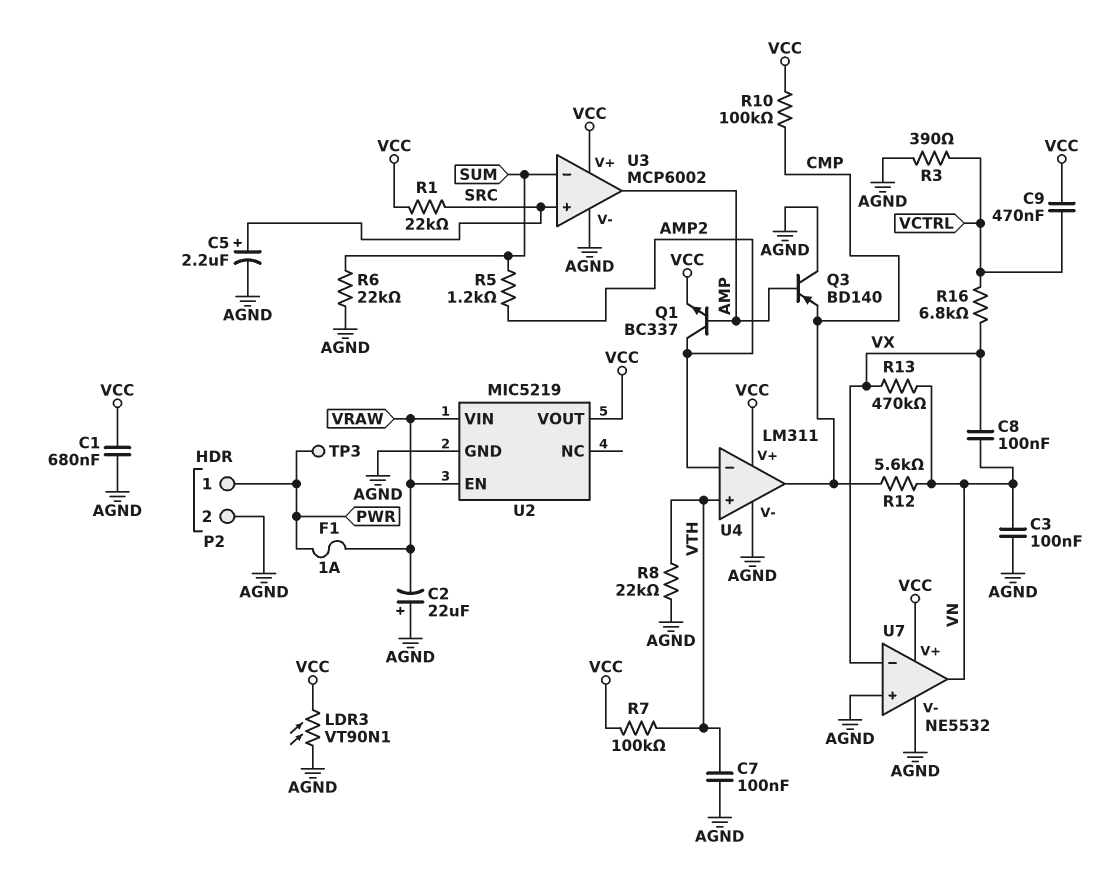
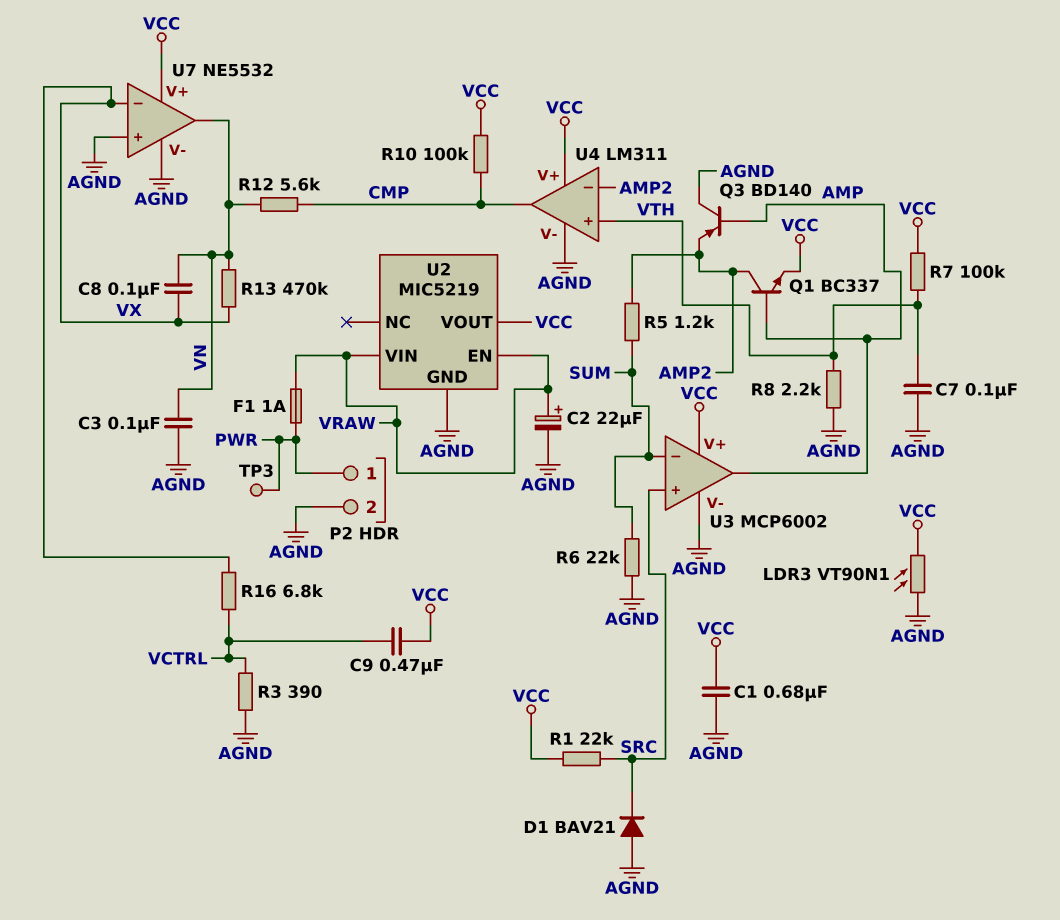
C2: 22uF (plus AGND, minus VRAW) -> 22uF (plus VRAW, minus AGND)
C5: 2.2uF (plus SRC, minus AGND) -> none
D1: none -> diode BAV21 (A AGND, K SRC)
Q3: PNP BD140 (B AMP, C AGND, E CMP) -> PNP BD140 (B AMP, C AGND, E AMP2)
R8: 22k (AGND, VTH) -> 2.2k (AGND, VTH)

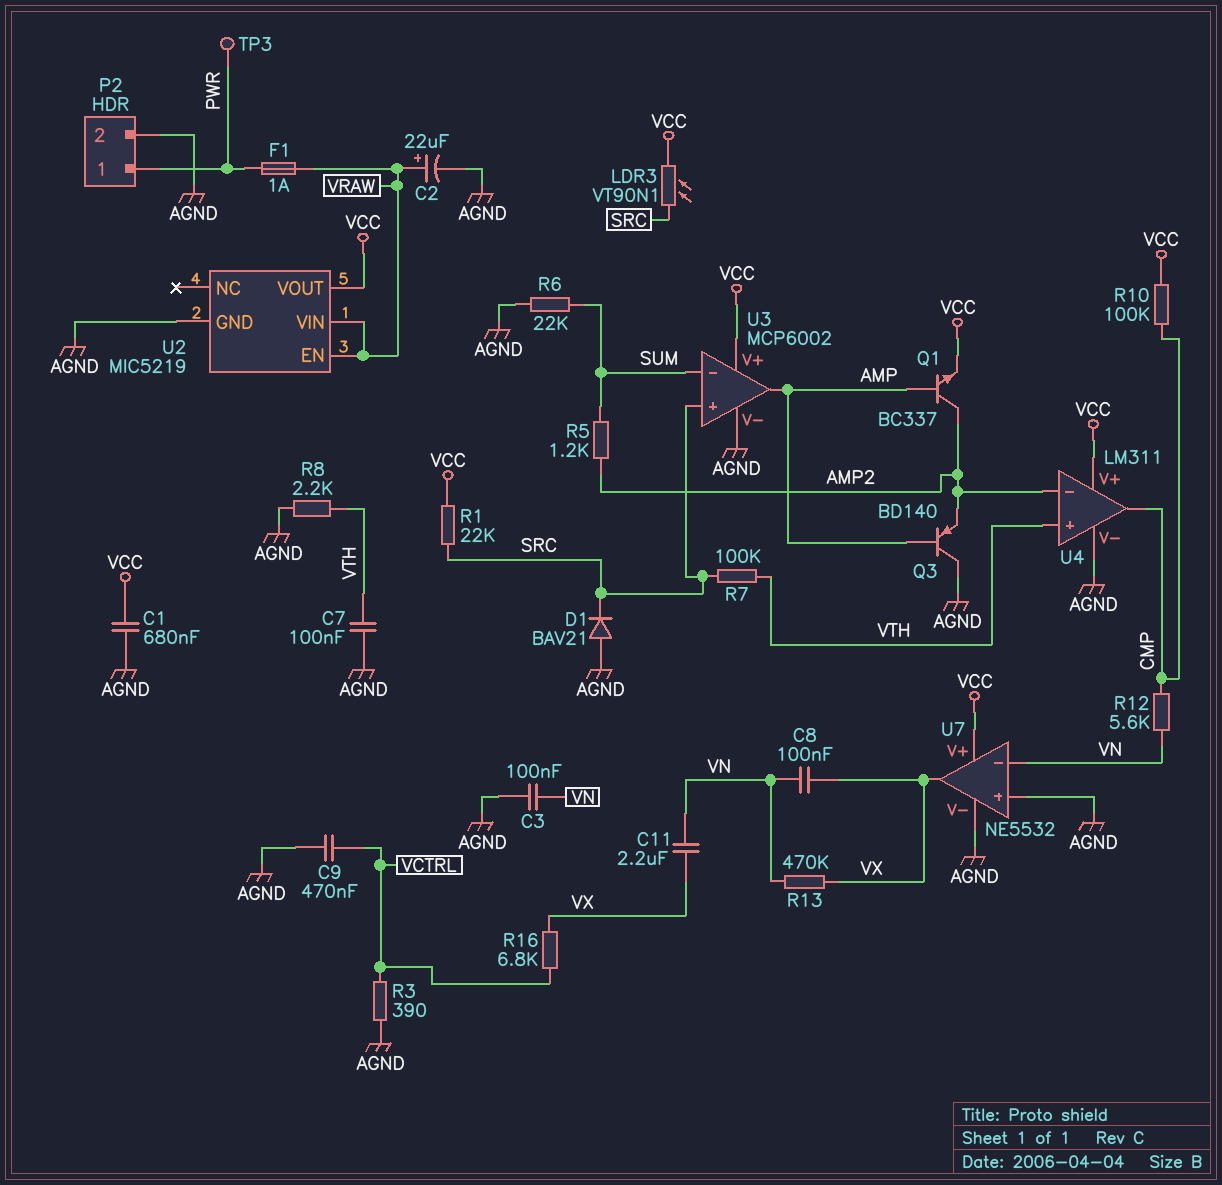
C9: 470nF (VCC, VCTRL) -> 470nF (AGND, VCTRL)
C11: none -> 2.2uF (VN, VX)
LDR3: VT90N1 (AGND, VCC) -> VT90N1 (SRC, VCC)
R7: 100k (VCC, VTH) -> 100k (SRC, VTH)
U7 pin in-: VX -> VN
U7 pin out: VN -> VX

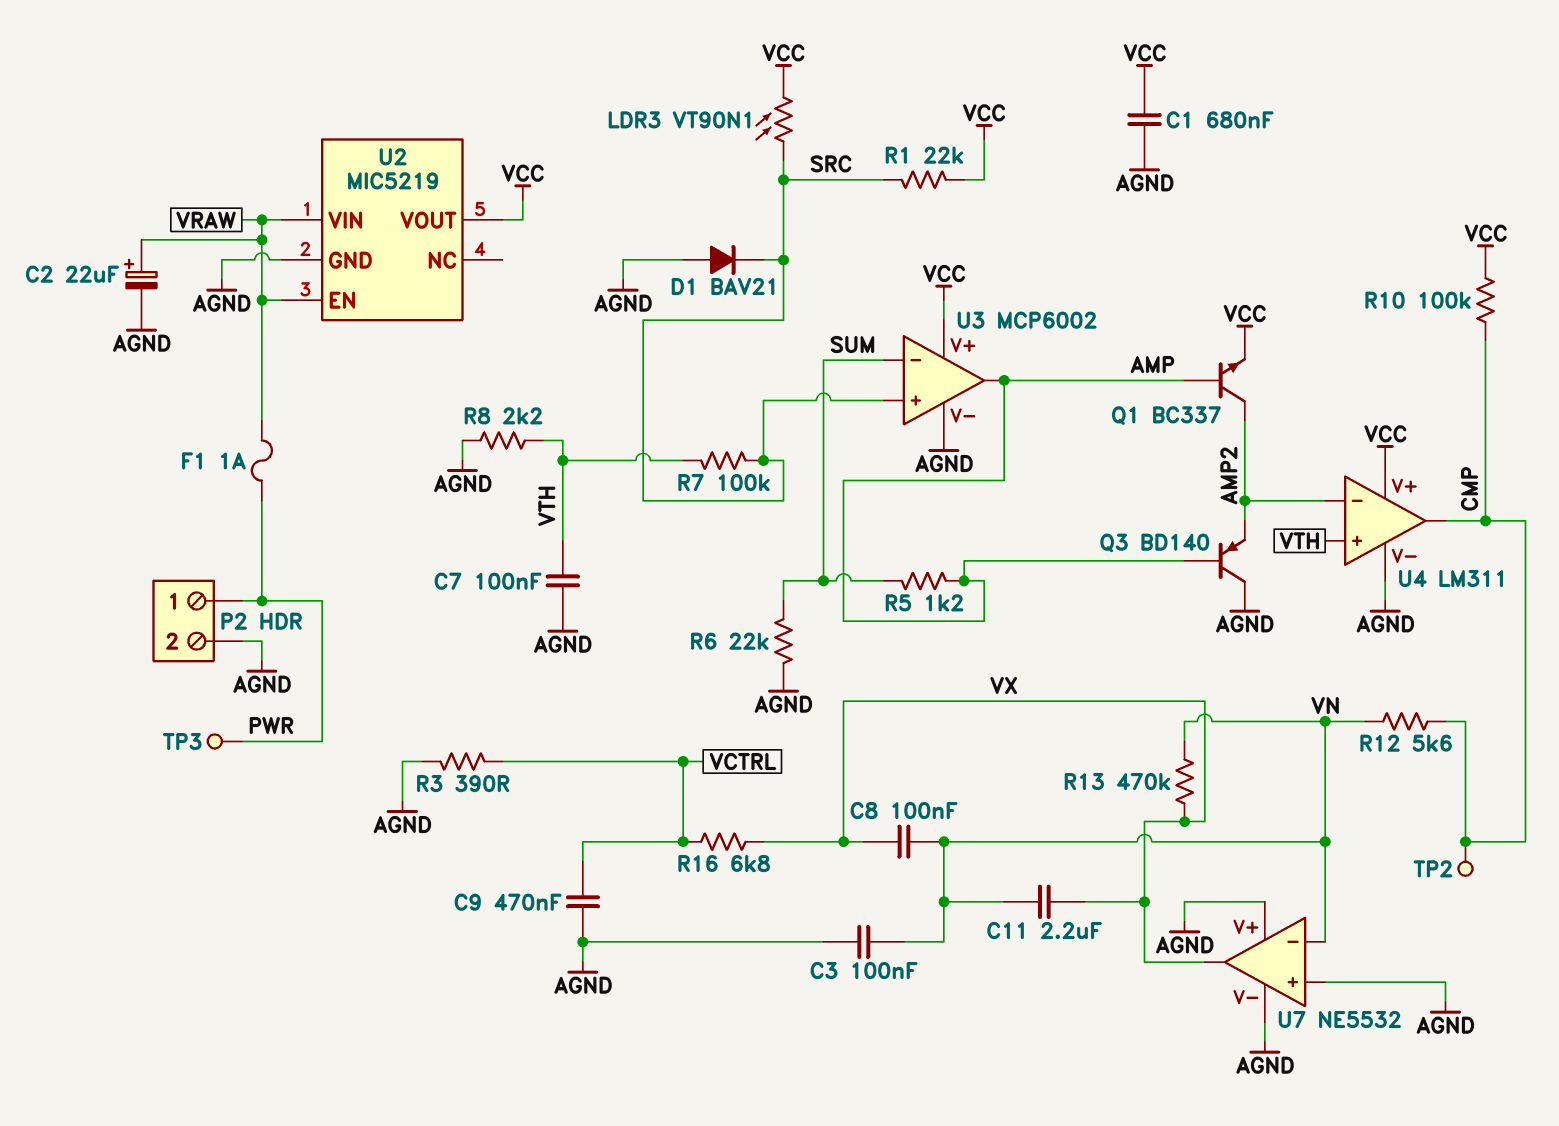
R5: 1.2k (AMP2, SUM) -> 1.2k (AMP, SUM)
TP2: none -> test point (CMP)
U7 pin V+: VCC -> AGND

